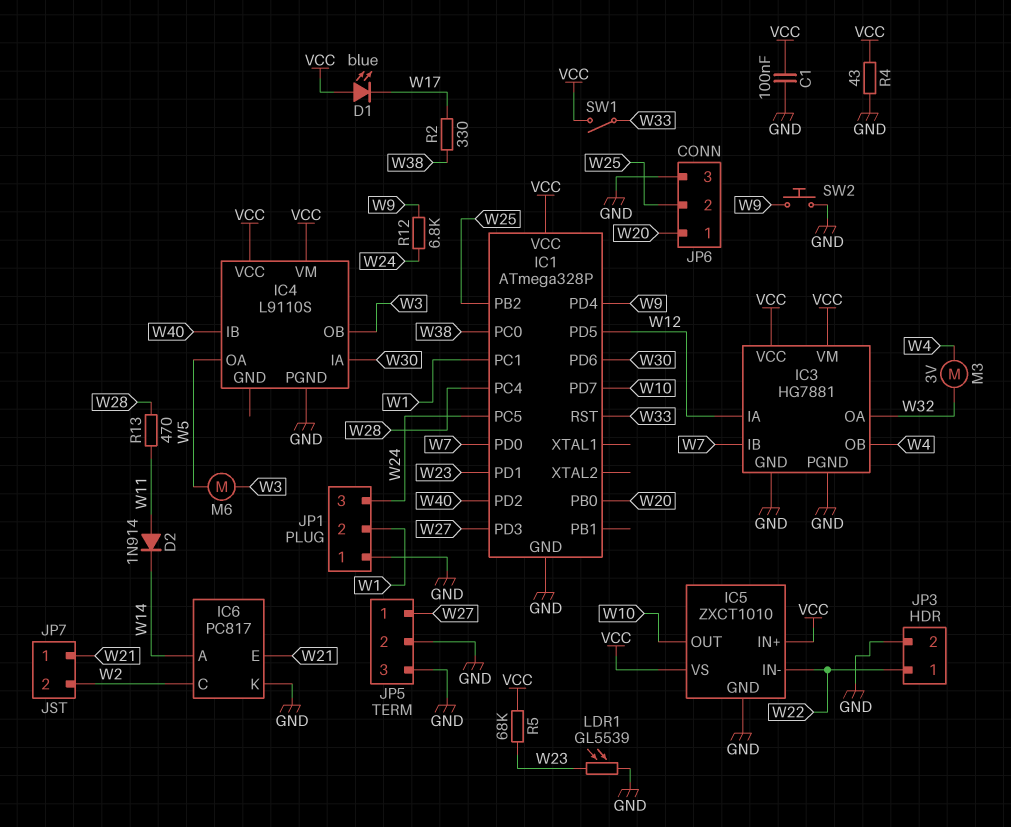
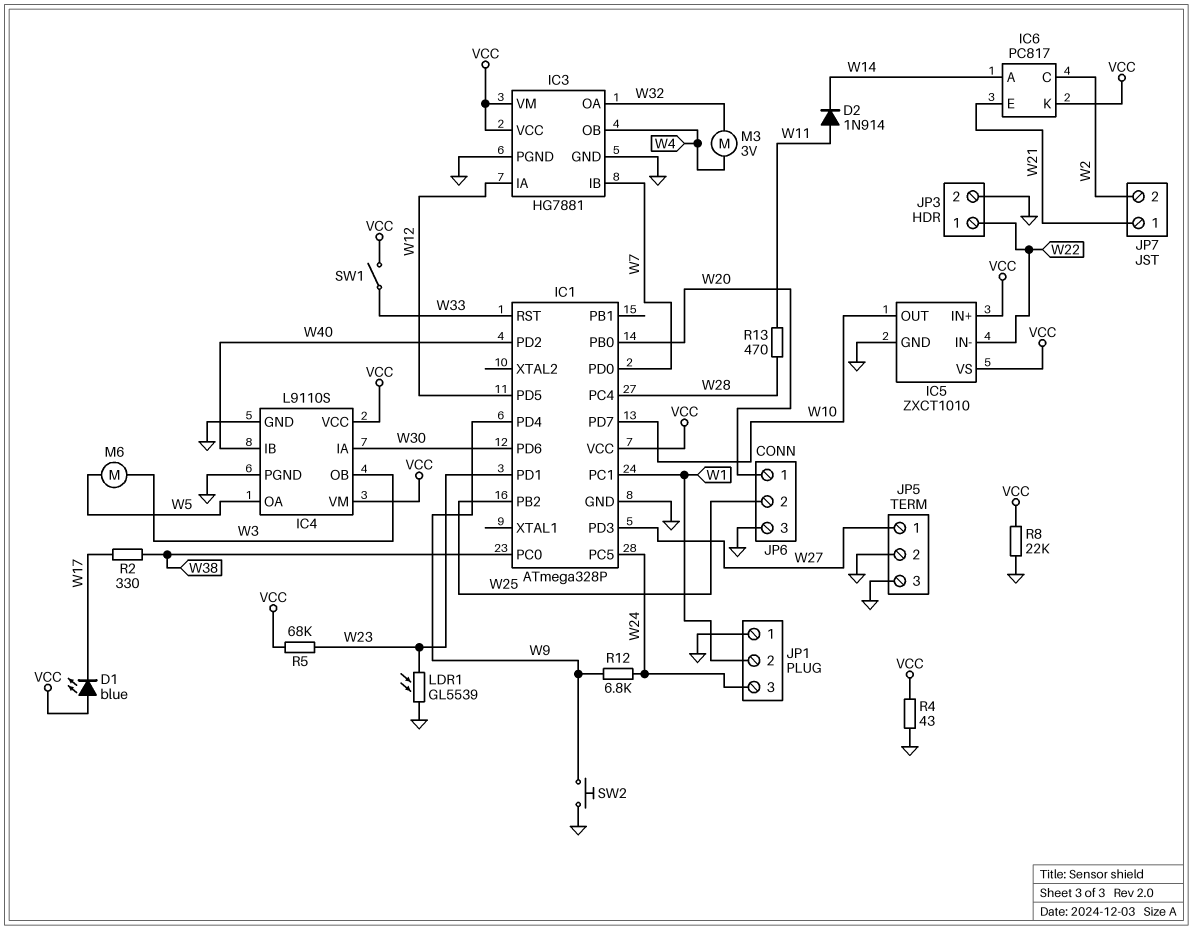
C1: 100nF (GND, VCC) -> none
IC4 pin GND: none -> GND
IC6 pin K: GND -> VCC
R8: none -> 22k (GND, VCC)

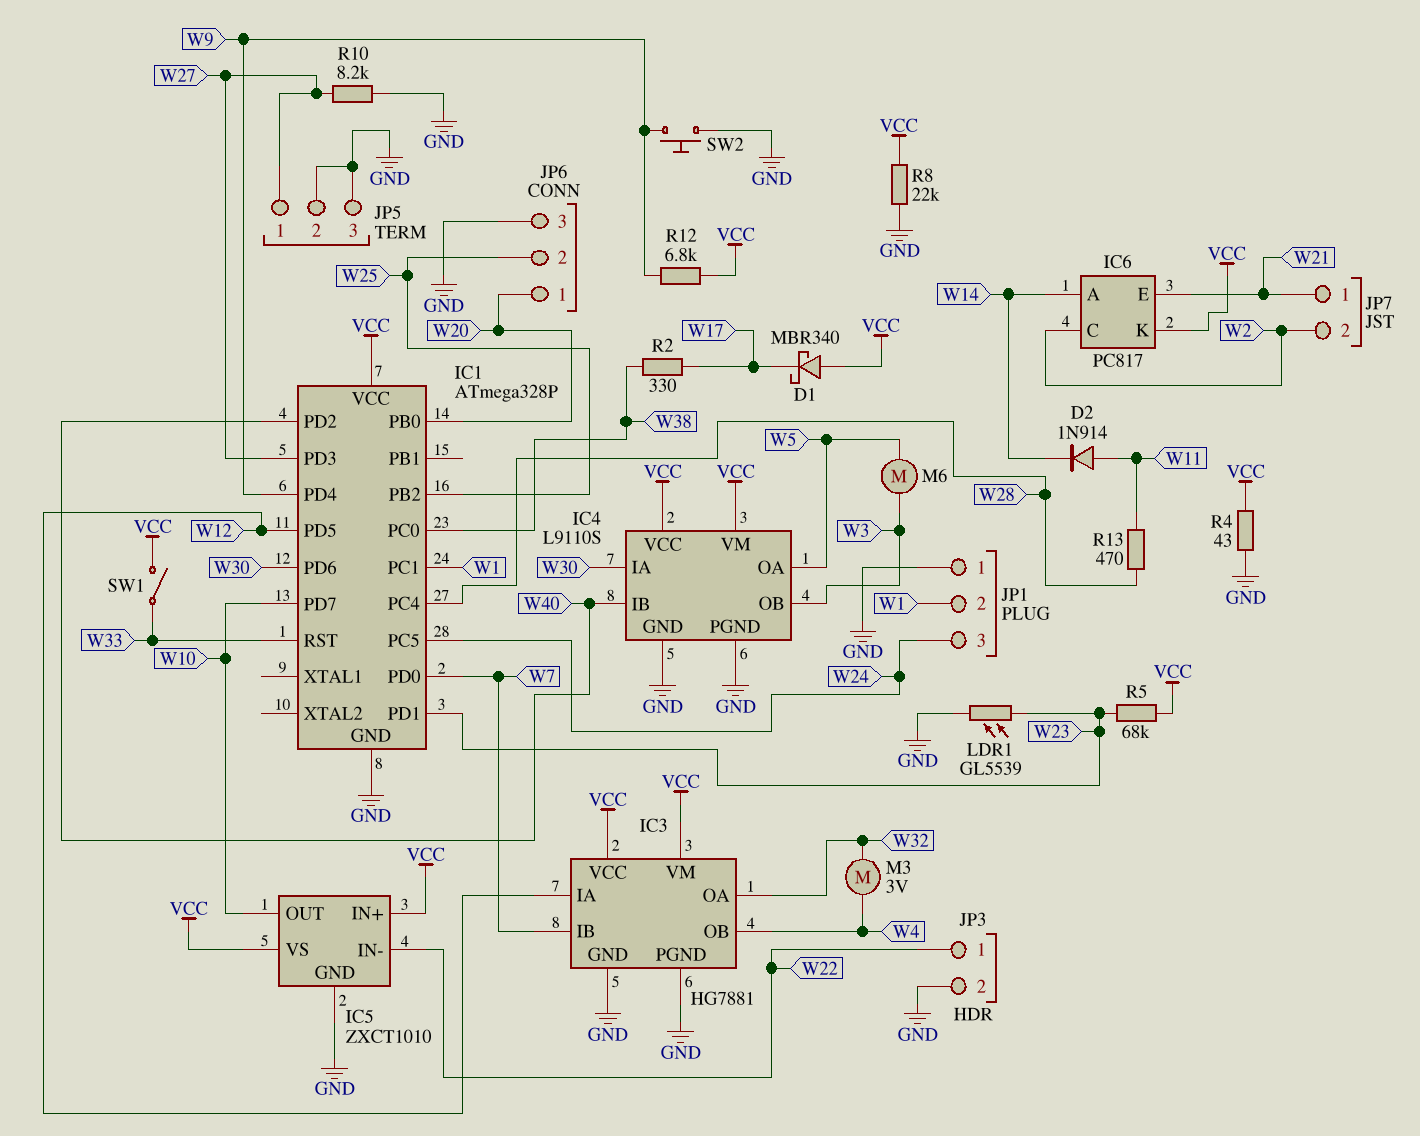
D1: LED blue (A VCC, K W17) -> schottky MBR340 (A VCC, K W17)
R10: none -> 8.2k (GND, W27)
R12: 6.8k (W9, W24) -> 6.8k (VCC, W9)

